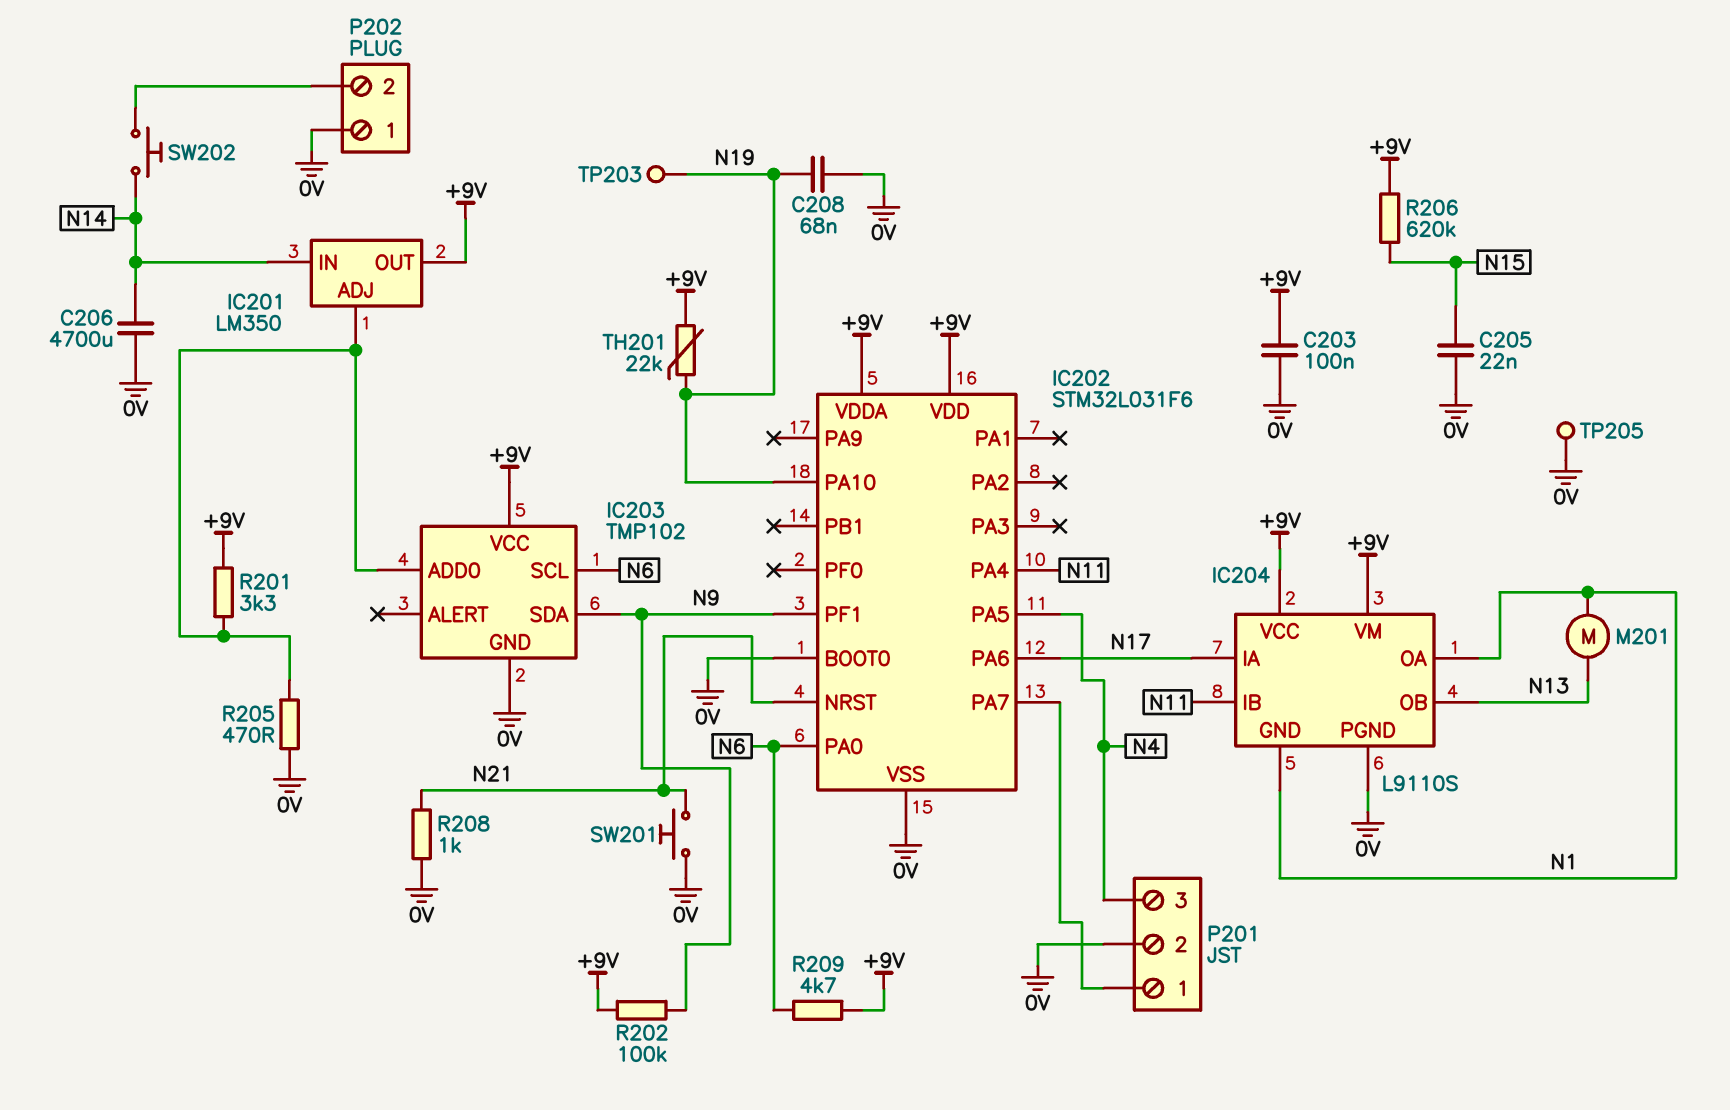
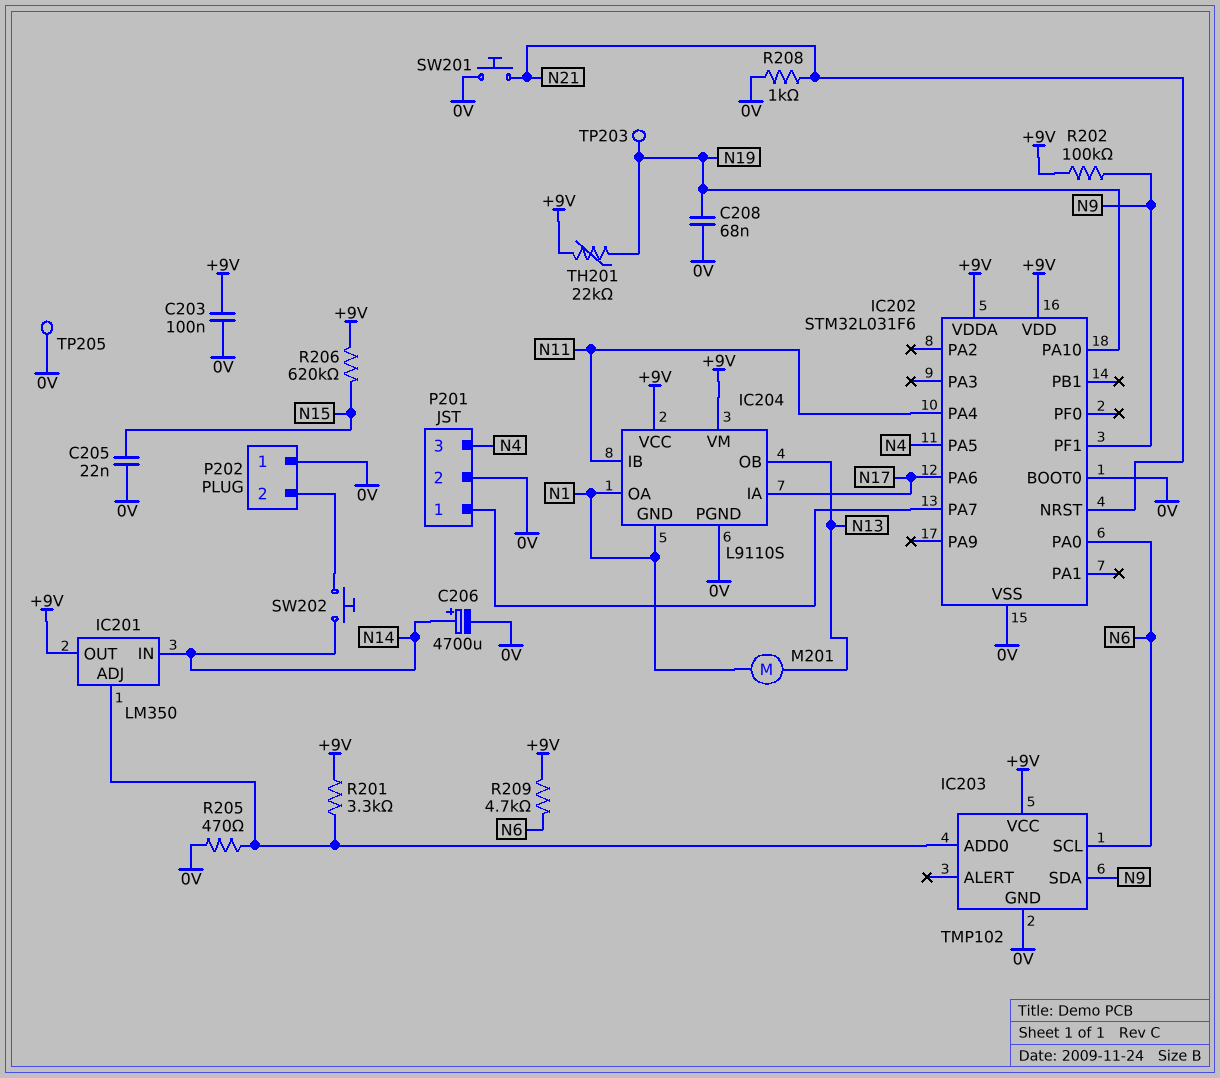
C206: 4700uF (0V, N14) -> 4700uF (plus N14, minus 0V)

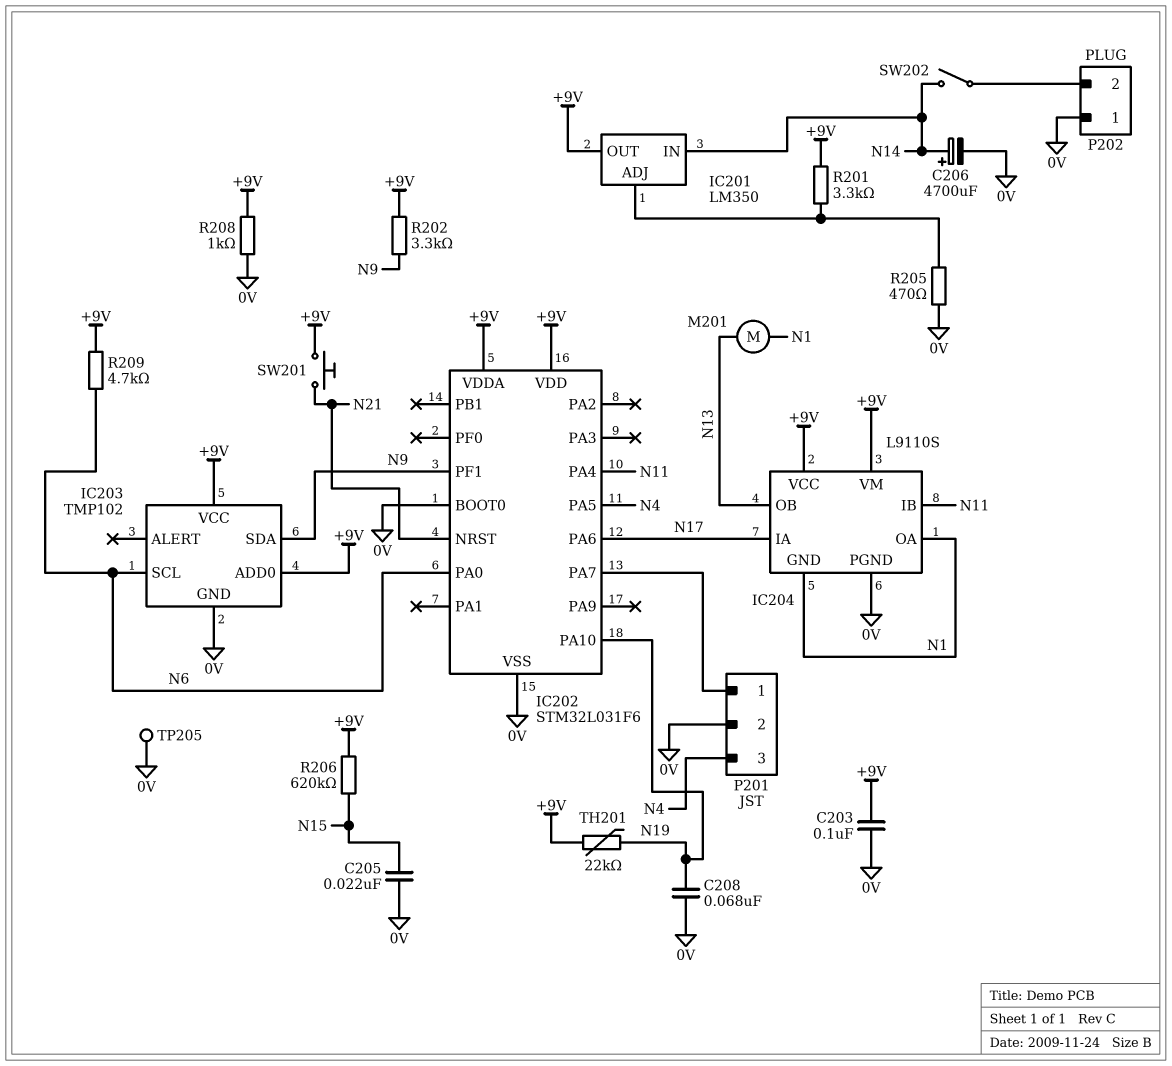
IC203 pin ADD0: IC201/ADJ -> +9V
R202: 100k (+9V, N9) -> 3.3k (+9V, N9)
R208: 1k (0V, N21) -> 1k (+9V, 0V)
SW201: button (0V, N21) -> button (+9V, N21)
SW202: button (N14, P202/2) -> switch (N14, P202/2)
TP203: test point (N19) -> none

